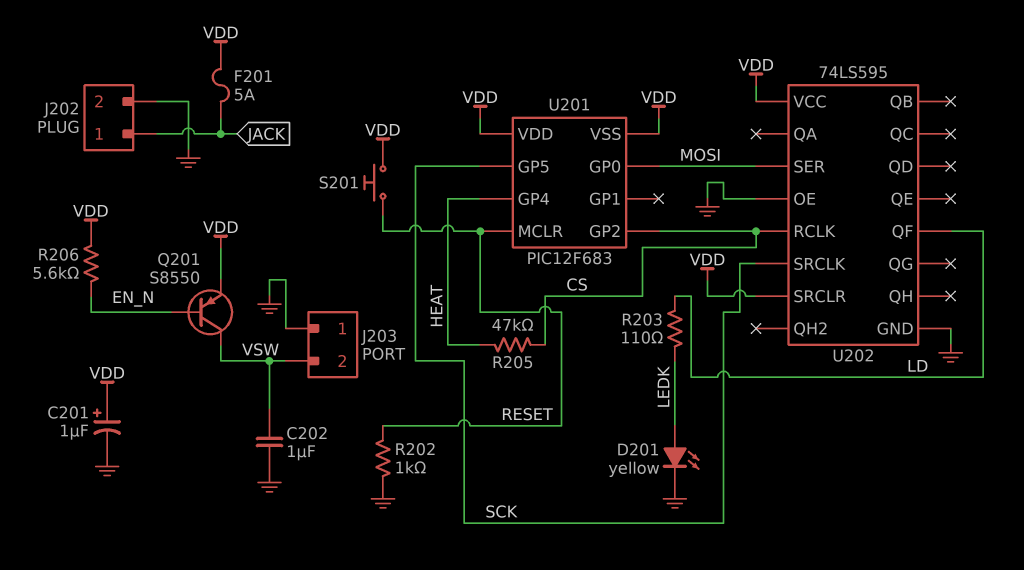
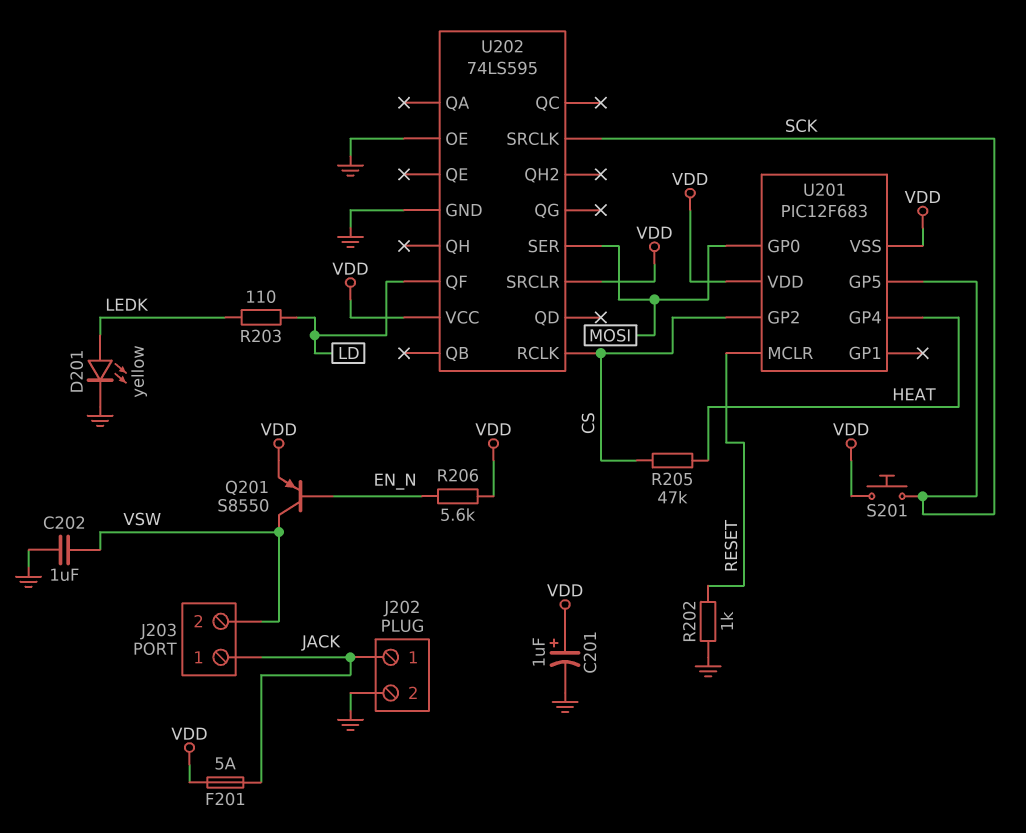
J203 pin 1: GND -> JACK
S201: button (RESET, VDD) -> button (SCK, VDD)

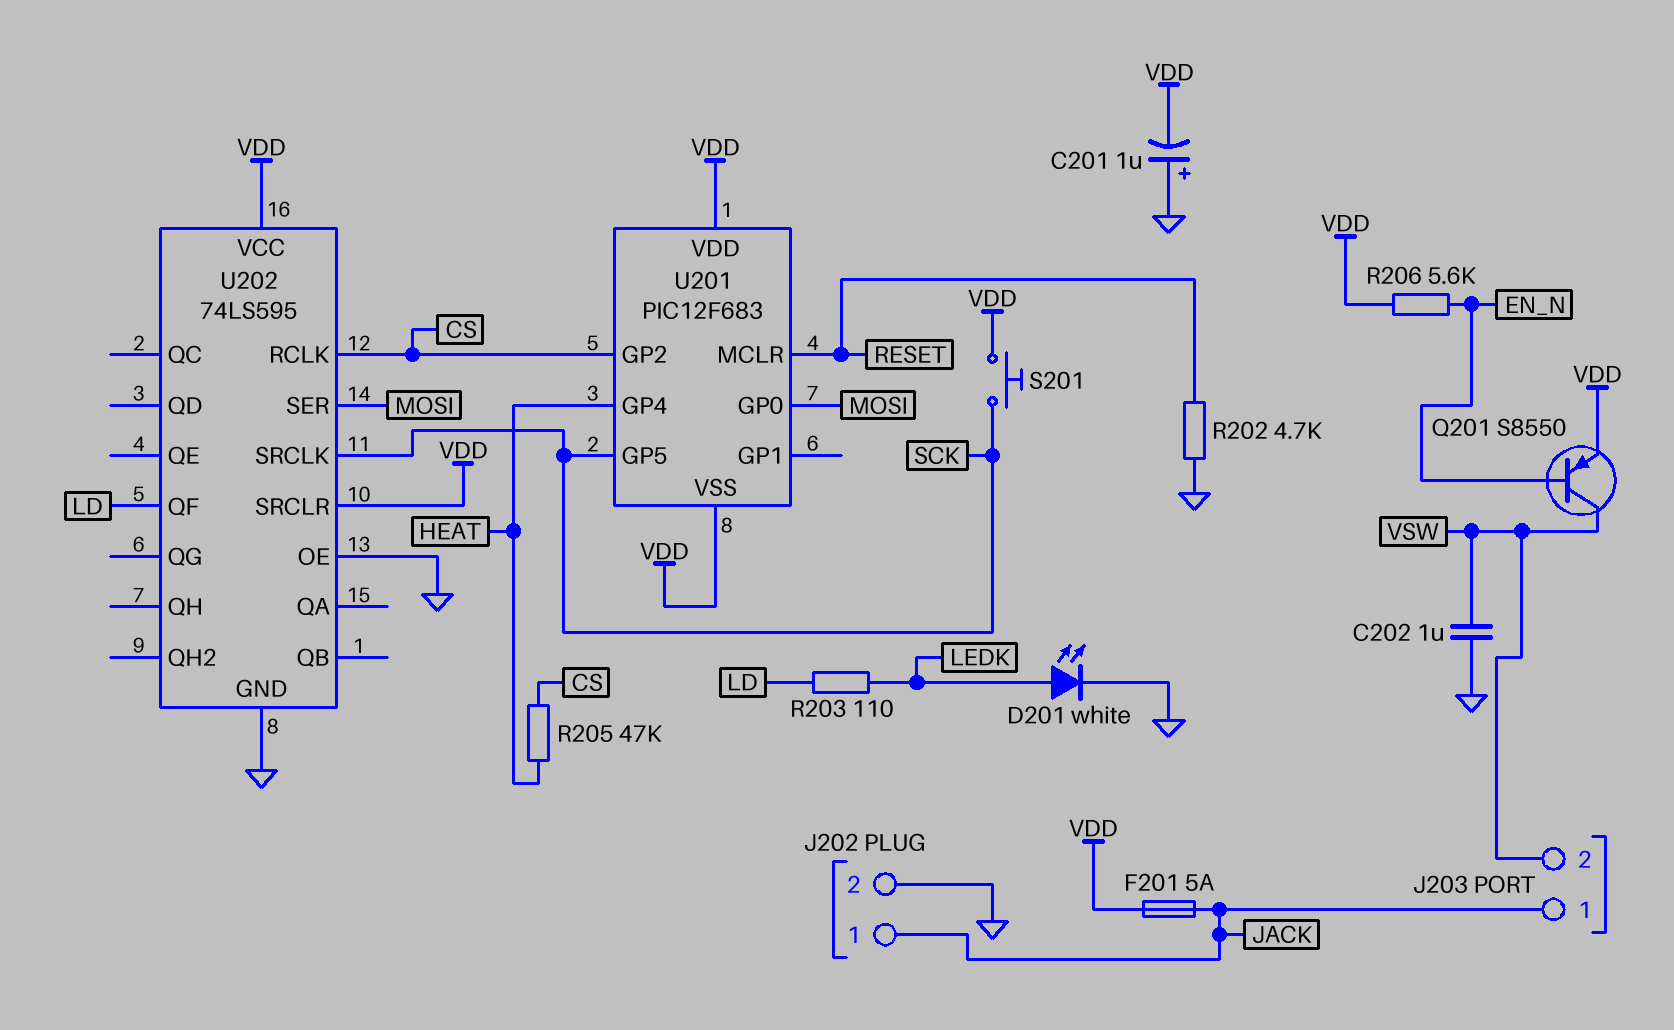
C201: 1uF (plus VDD, minus GND) -> 1uF (plus GND, minus VDD)
D201: LED yellow (A LEDK, K GND) -> LED white (A LEDK, K GND)
R202: 1k (GND, RESET) -> 4.7k (GND, RESET)

